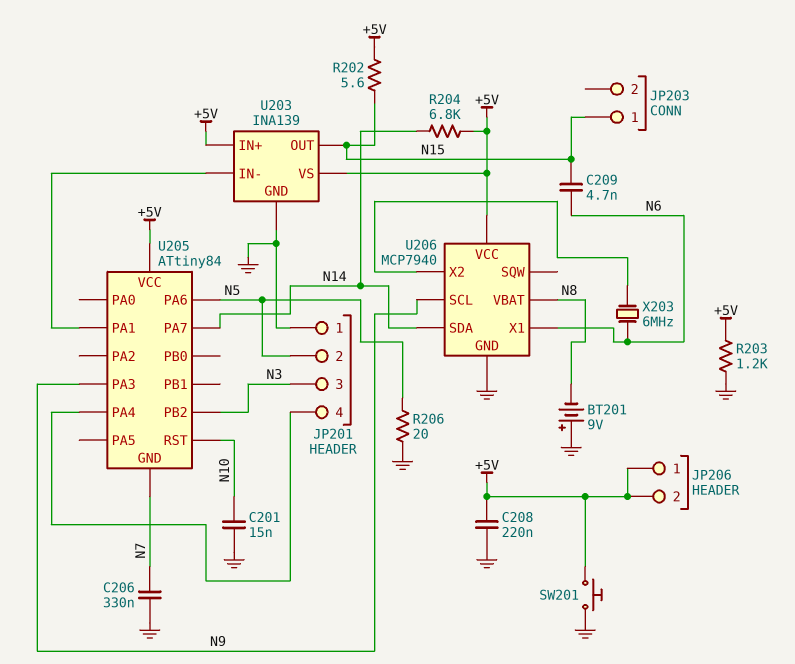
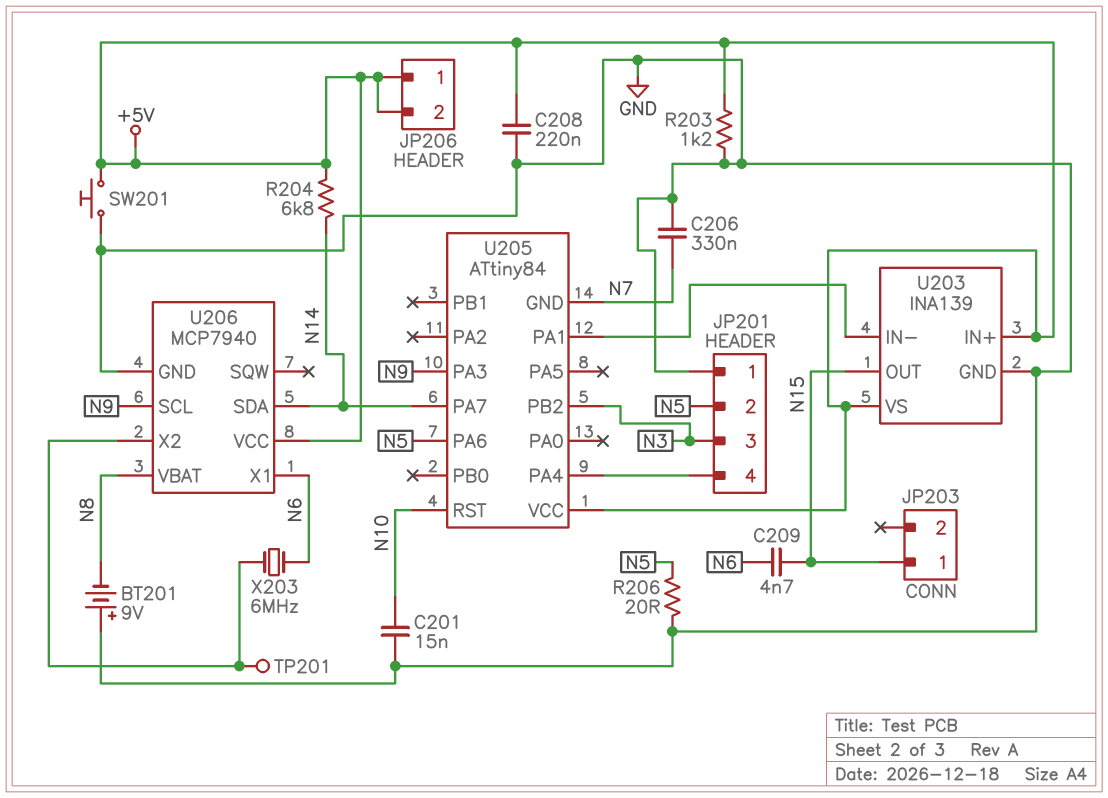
R202: 5.6 (+5V, N15) -> none
TP201: none -> test point (U206/X2)

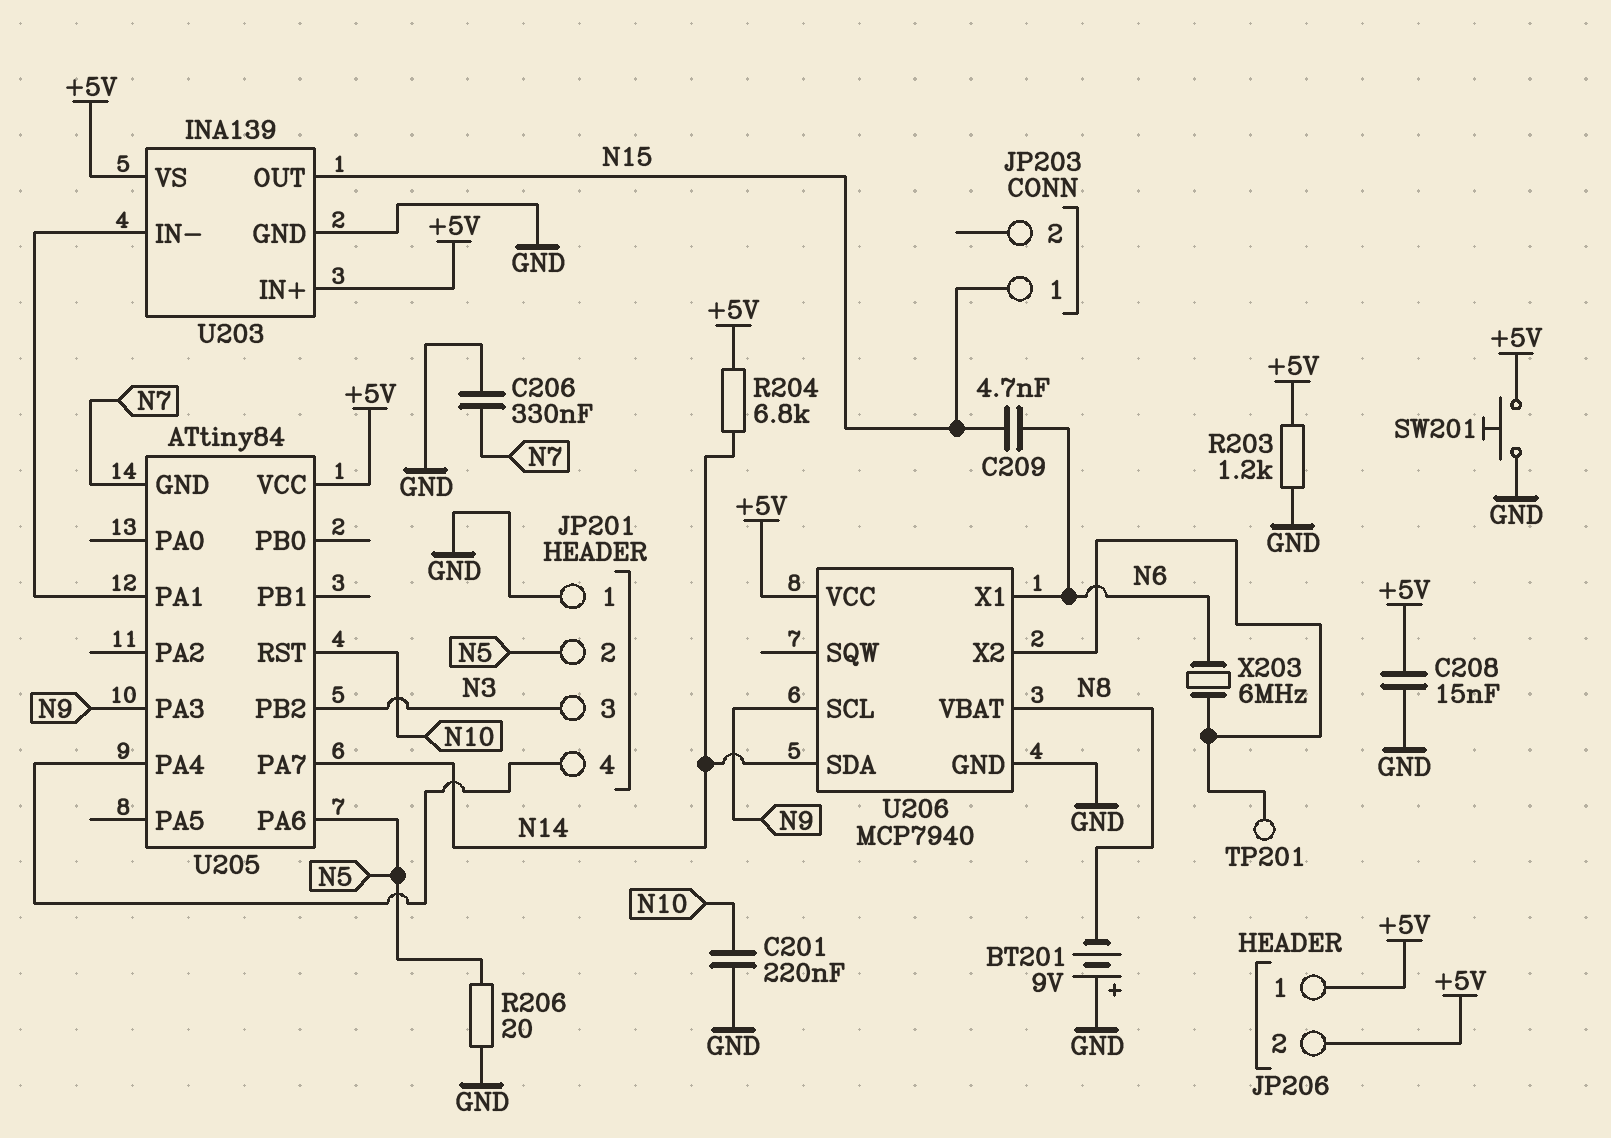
C201: 15nF (GND, N10) -> 220nF (GND, N10)
C208: 220nF (+5V, GND) -> 15nF (+5V, GND)

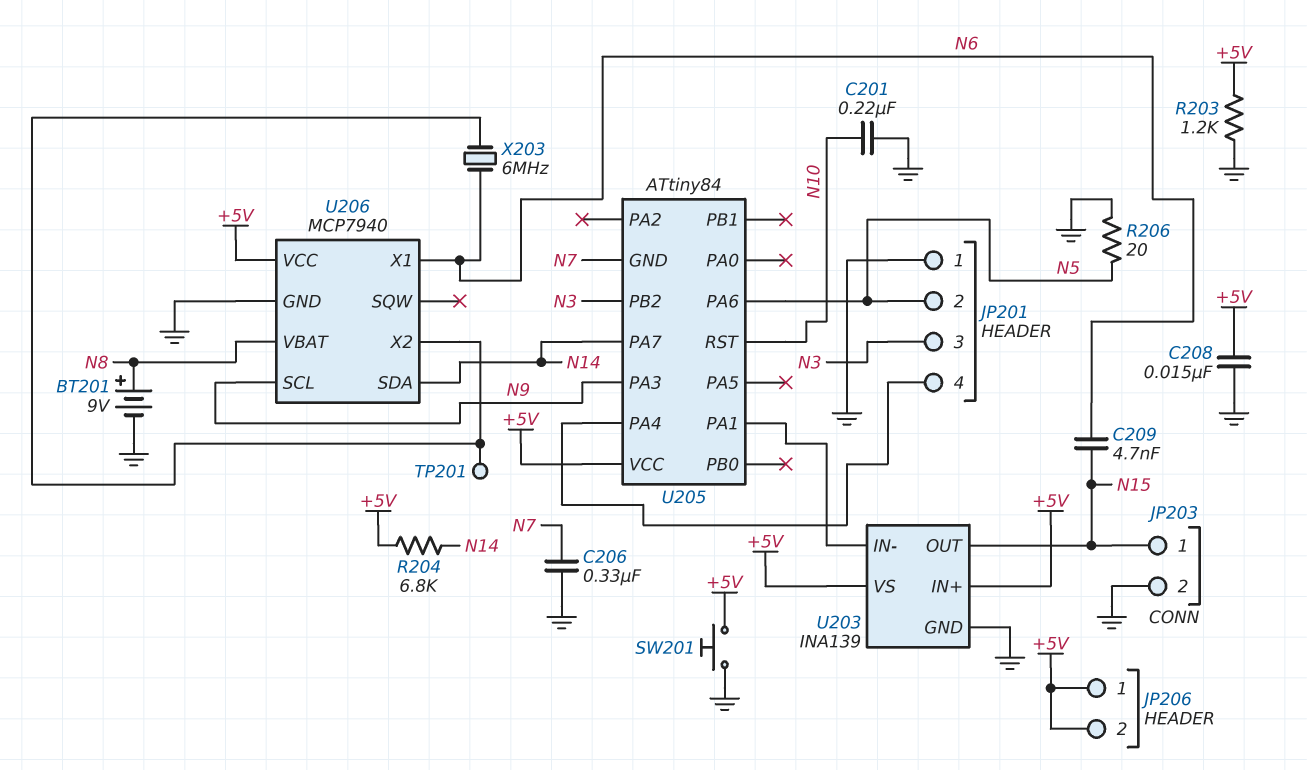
BT201: 9V (plus GND, minus N8) -> 9V (plus N8, minus GND)
JP203 pin 2: none -> GND

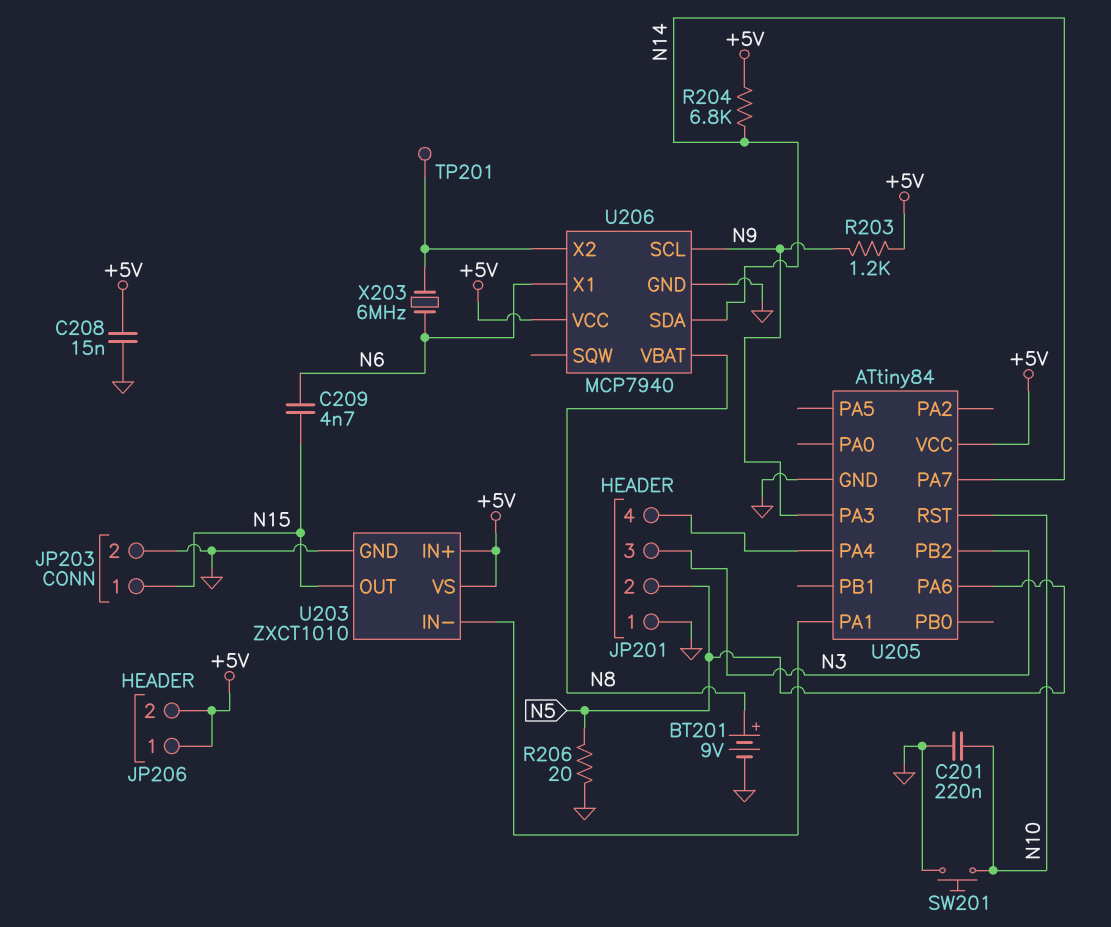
C206: 330nF (GND, N7) -> none
R203: 1.2k (+5V, GND) -> 1.2k (+5V, N9)
SW201: button (+5V, GND) -> button (GND, N10)
U203: INA139 -> ZXCT1010
U205 pin GND: N7 -> GND

